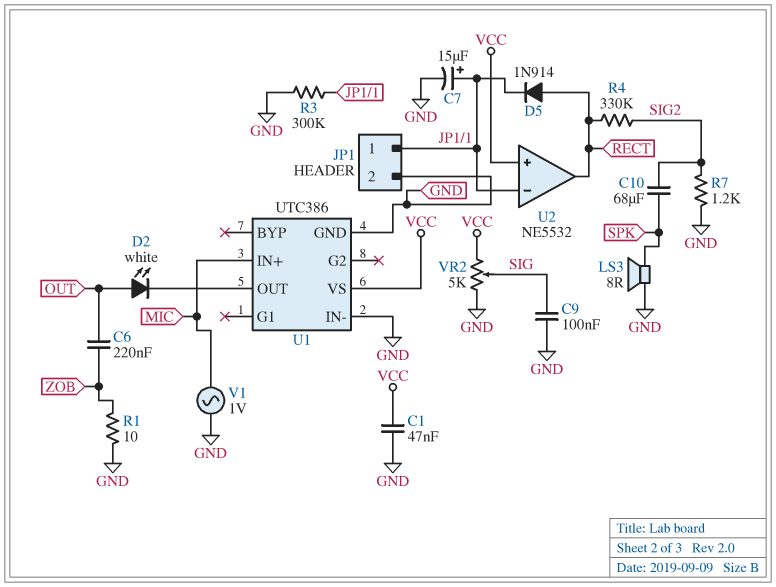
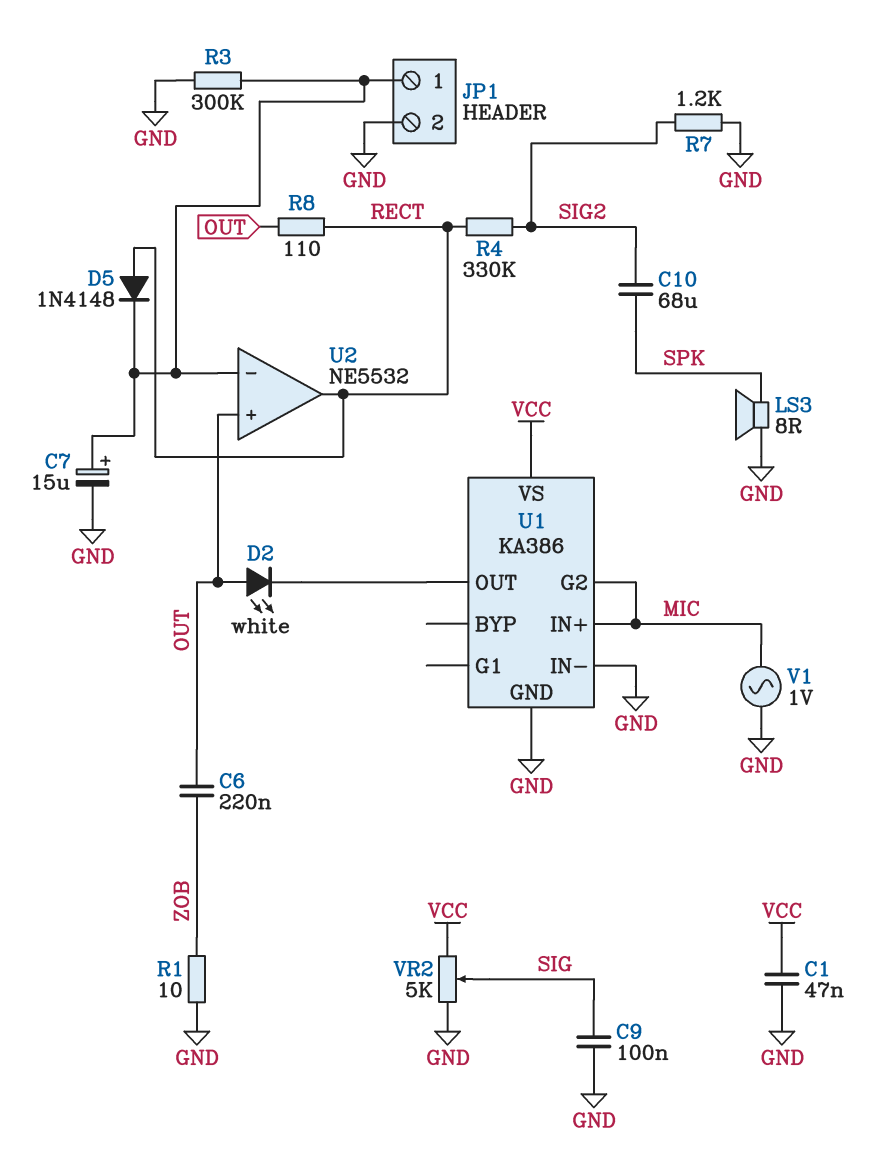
D5: diode 1N914 (A RECT, K JP1/1) -> diode 1N4148 (A RECT, K JP1/1)
R8: none -> 110 (OUT, RECT)
U1: UTC386 -> KA386
U1 pin G2: none -> MIC
U2 pin in+: VCC -> OUT

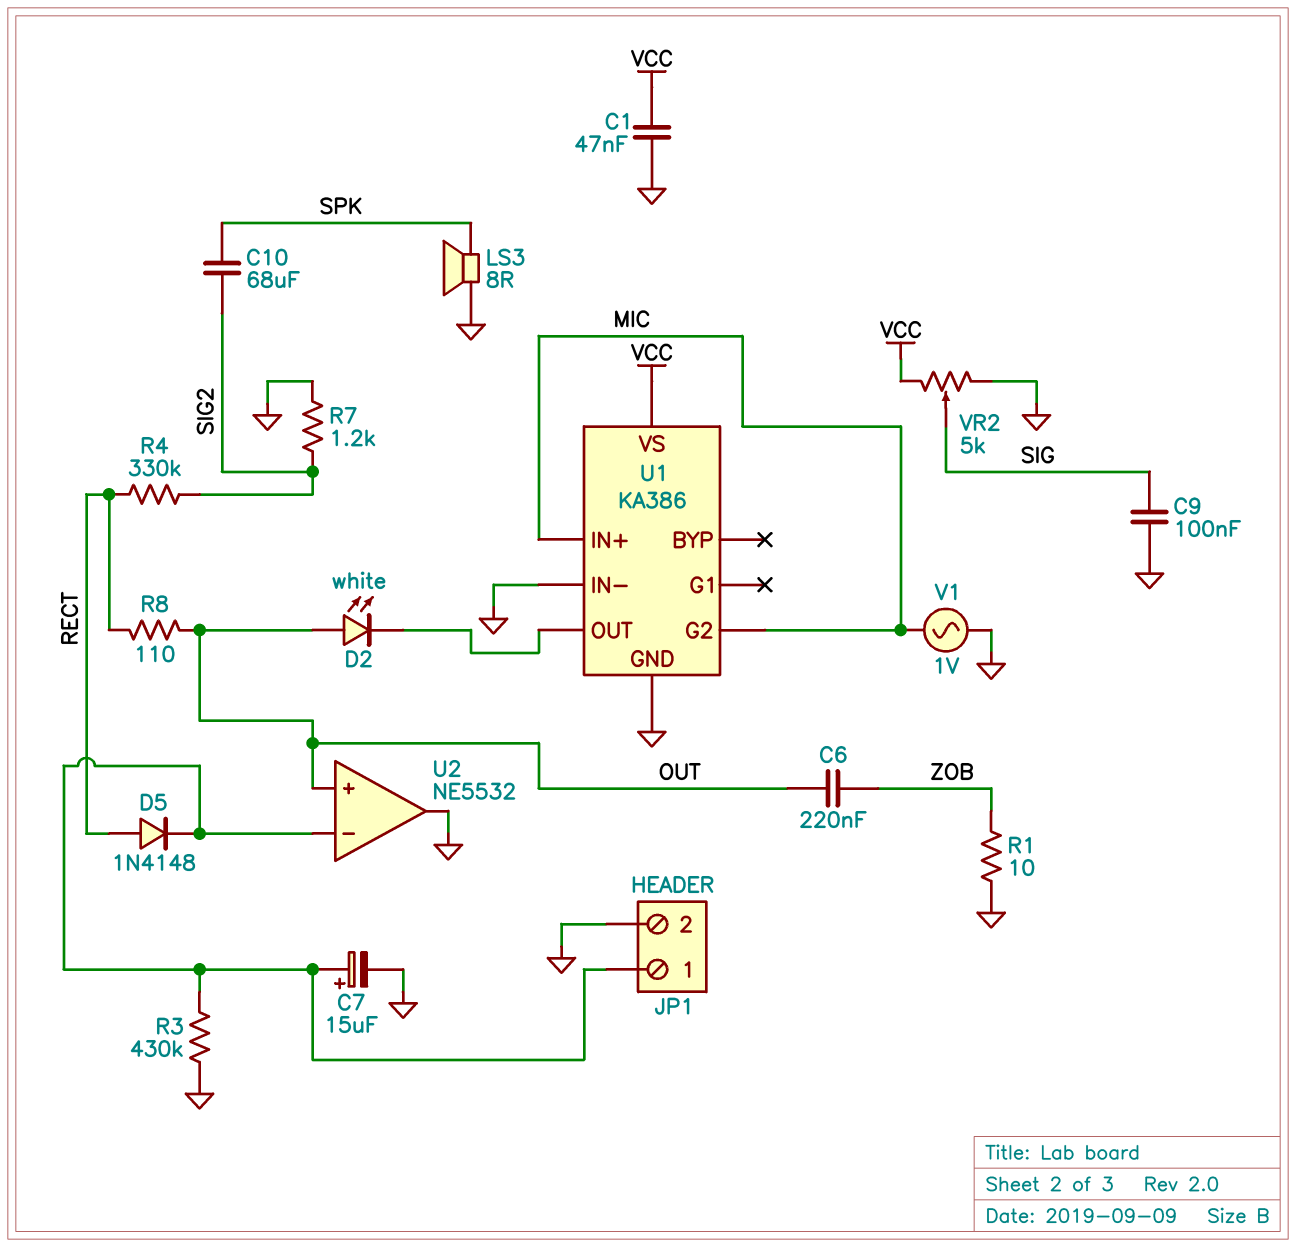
R3: 300k (GND, JP1/1) -> 430k (GND, JP1/1)
U2 pin out: RECT -> GND

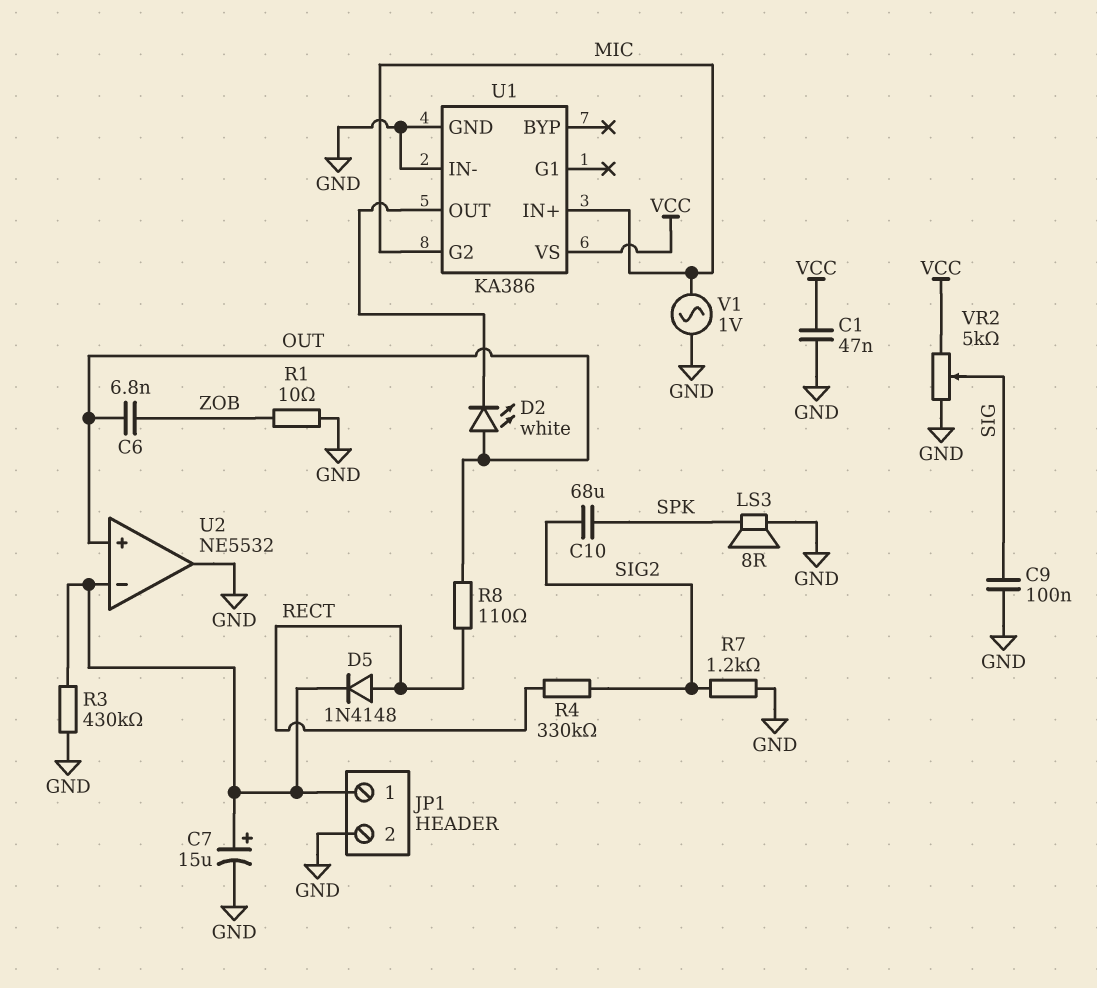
C6: 220nF (OUT, ZOB) -> 6.8nF (OUT, ZOB)

